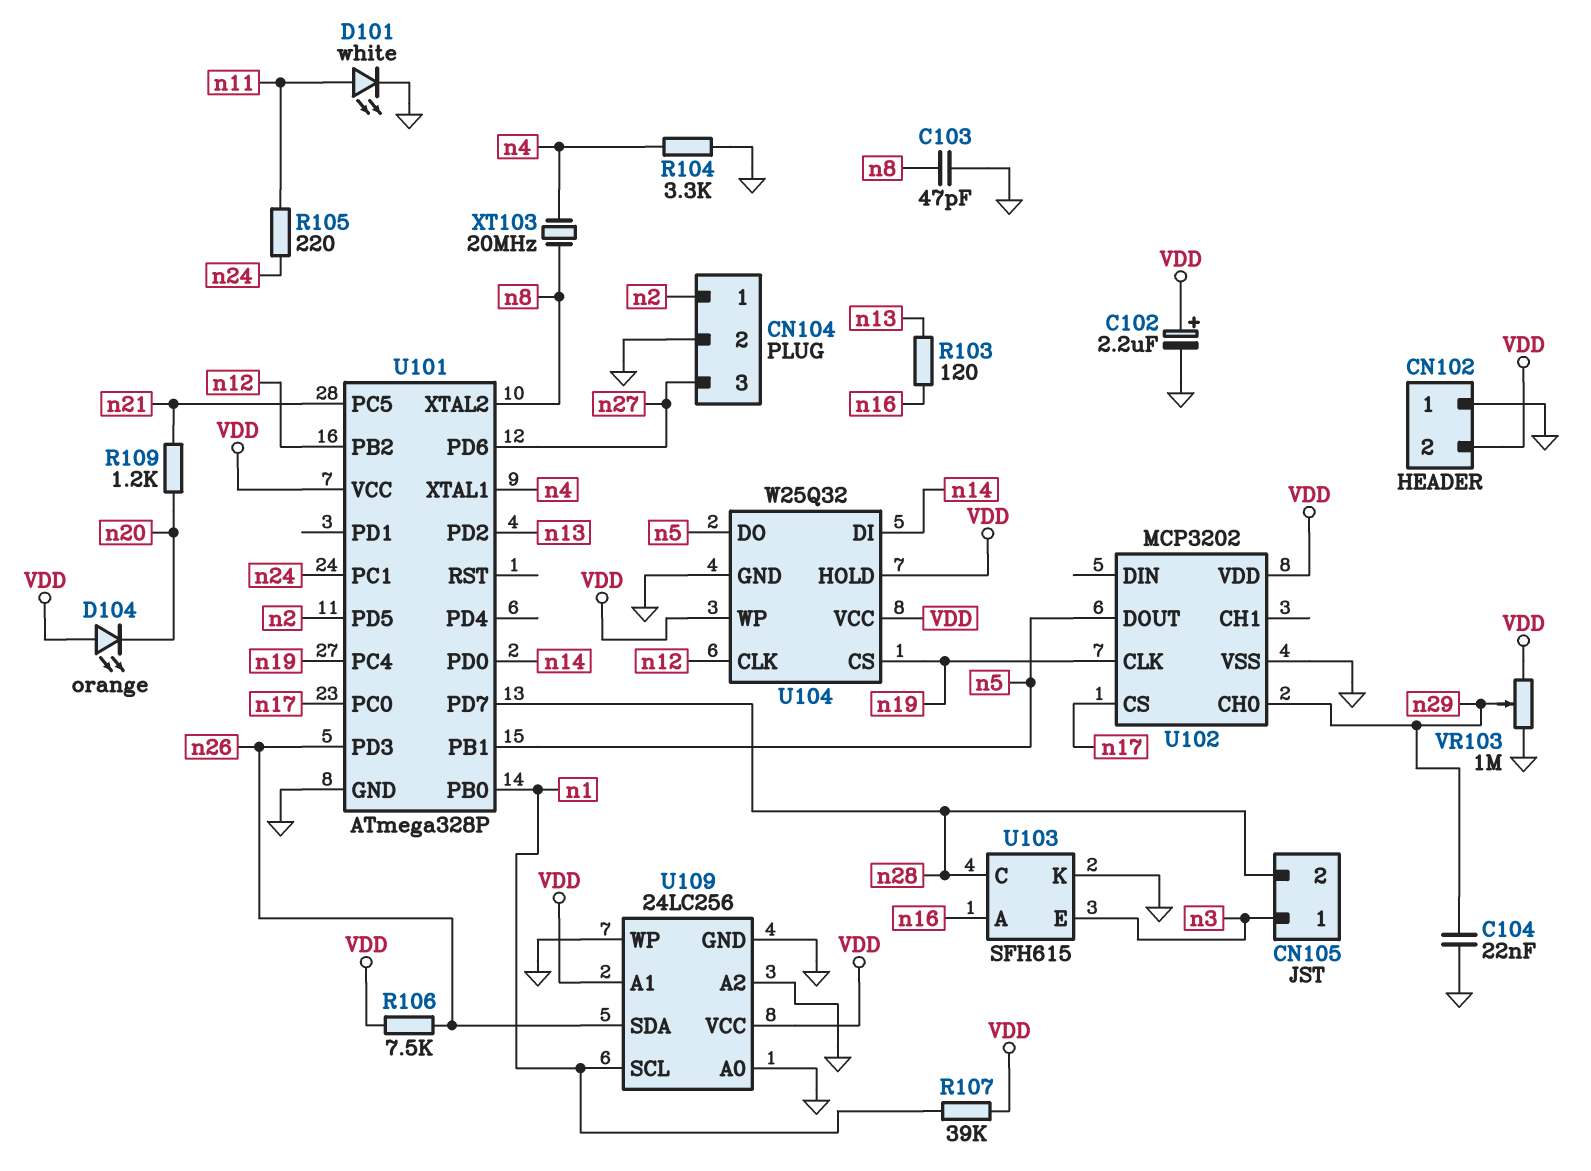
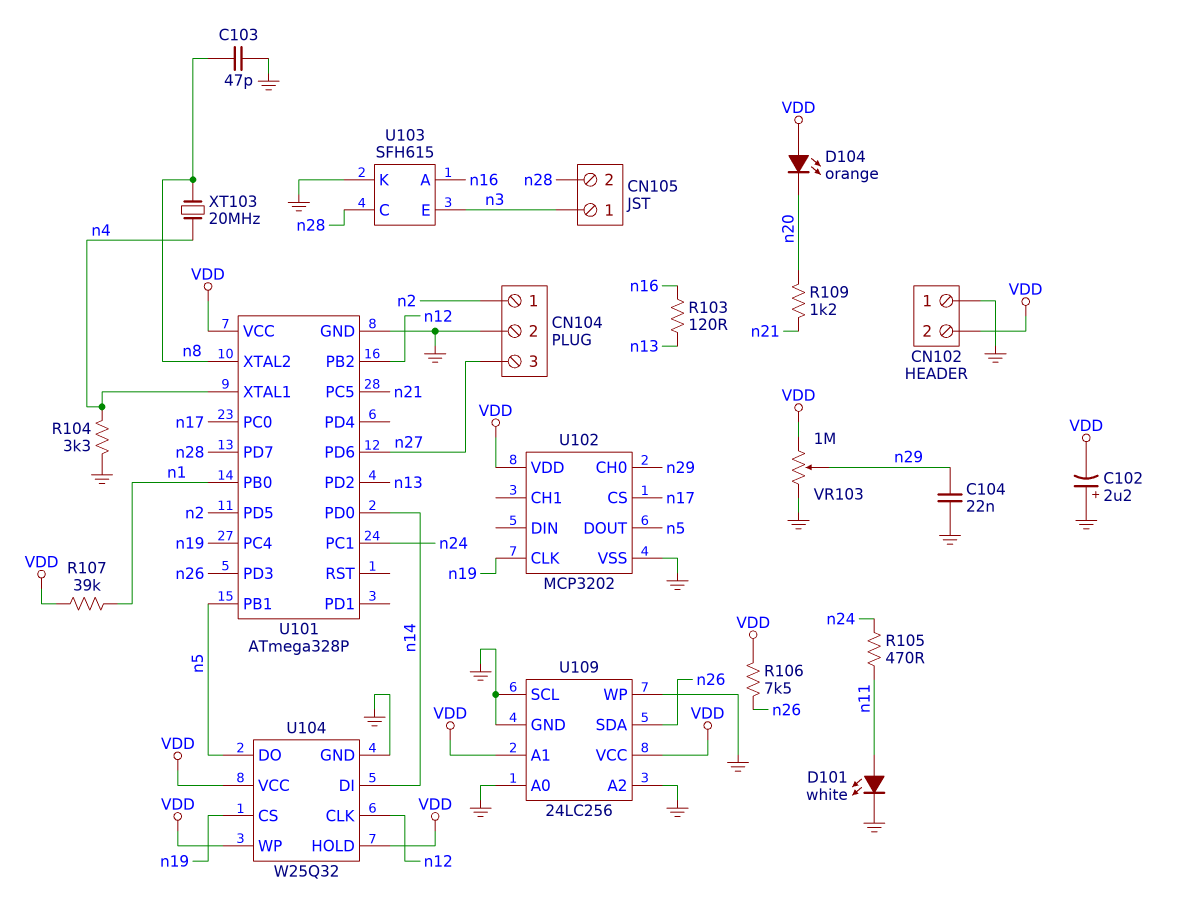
C102: 2.2uF (plus VDD, minus GND) -> 2.2uF (plus GND, minus VDD)
R105: 220 (n11, n24) -> 470 (n11, n24)
U109 pin SCL: n1 -> GND

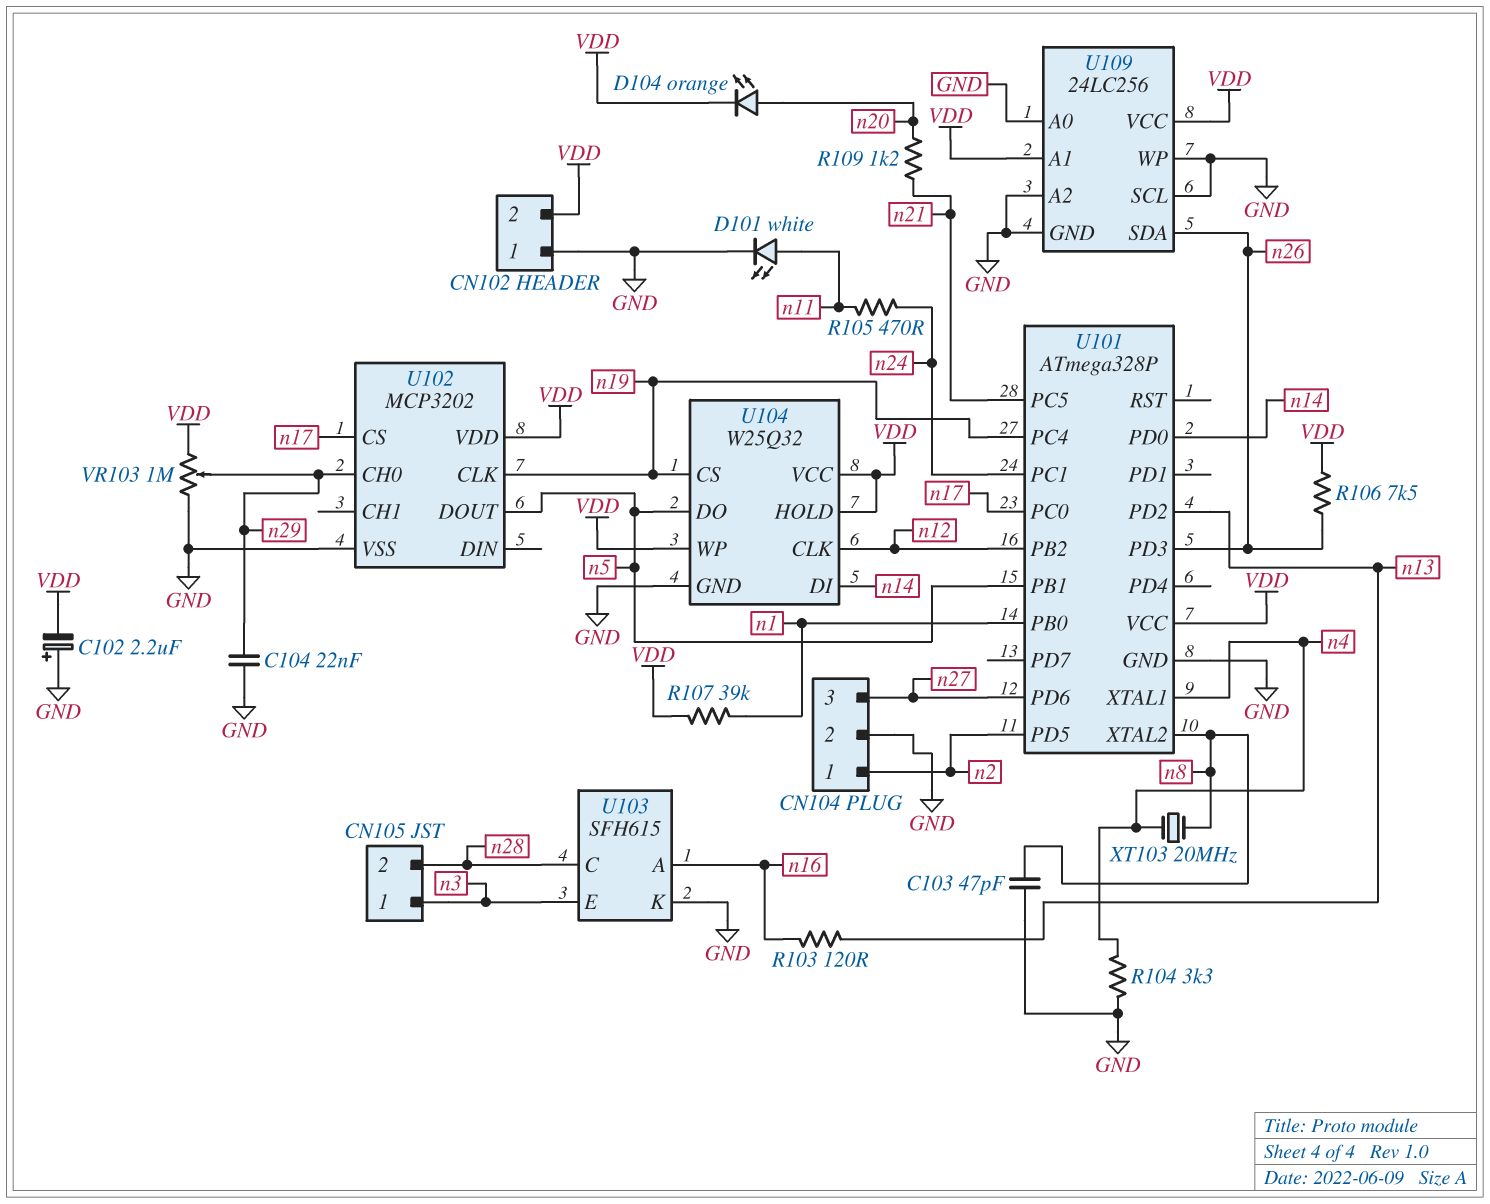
D104: LED orange (A VDD, K n20) -> LED orange (A n20, K VDD)
U101 pin PD7: n28 -> none

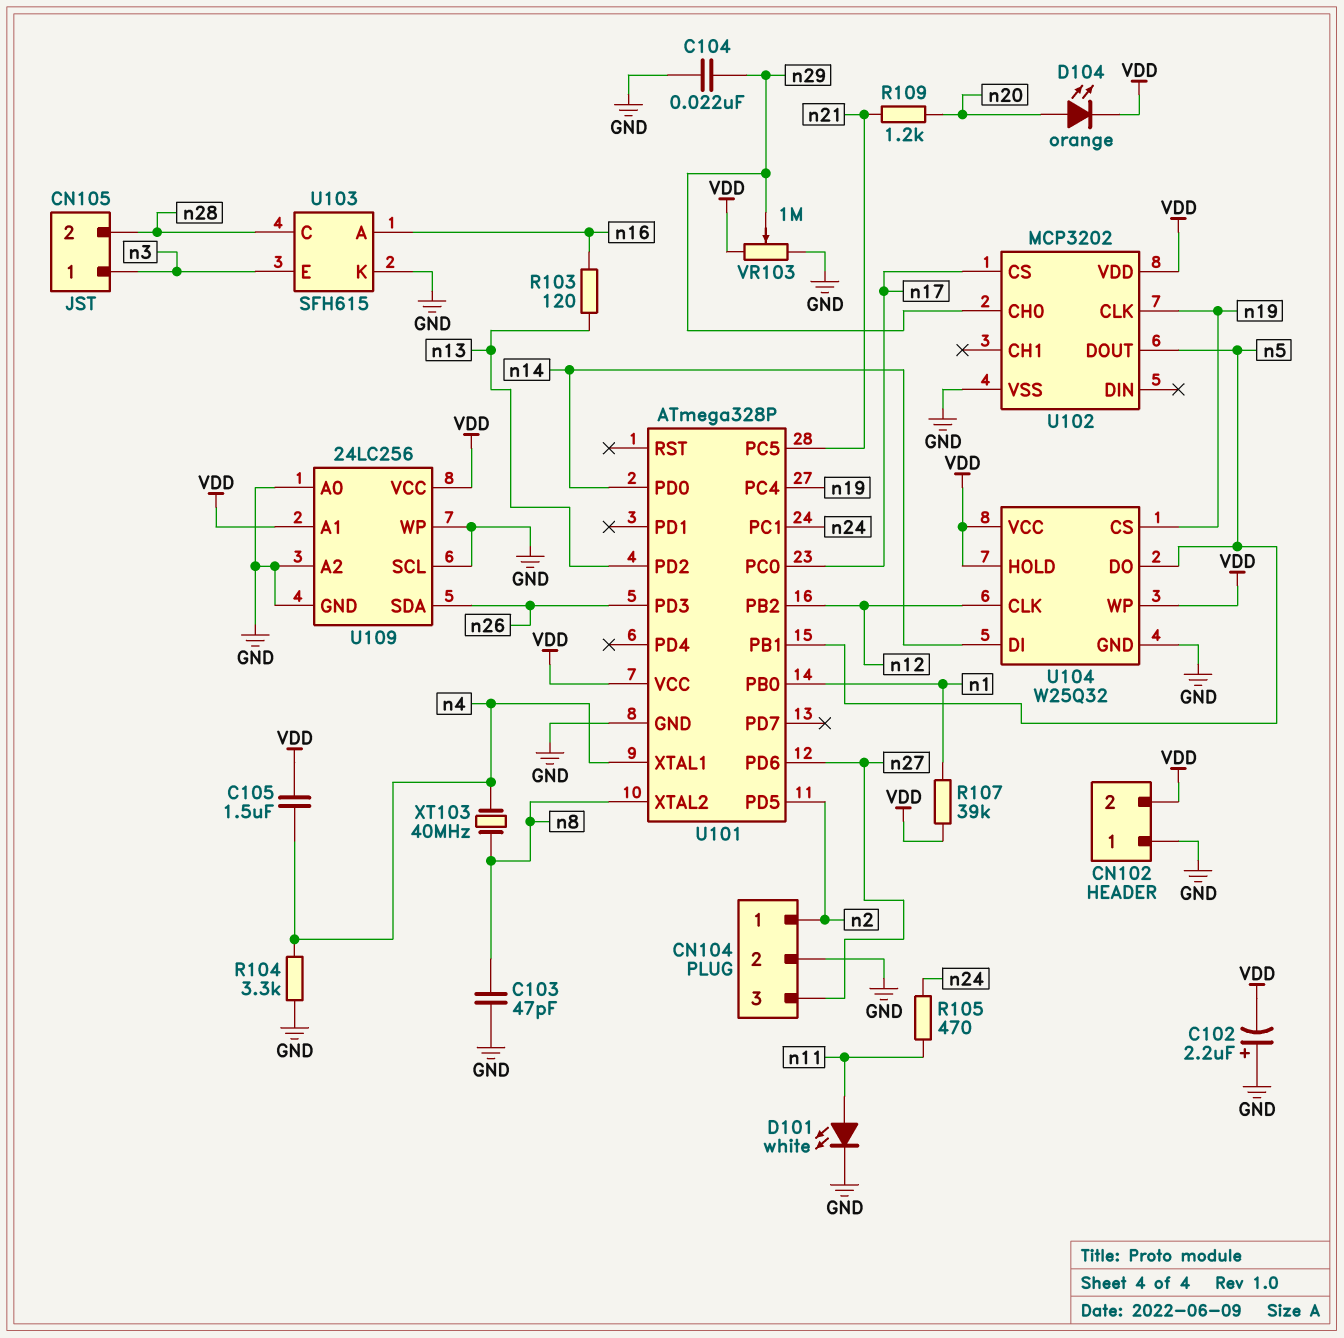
C105: none -> 1.5uF (VDD, n4)
R106: 7.5k (VDD, n26) -> none
XT103: 20MHz (n4, n8) -> 40MHz (n4, n8)

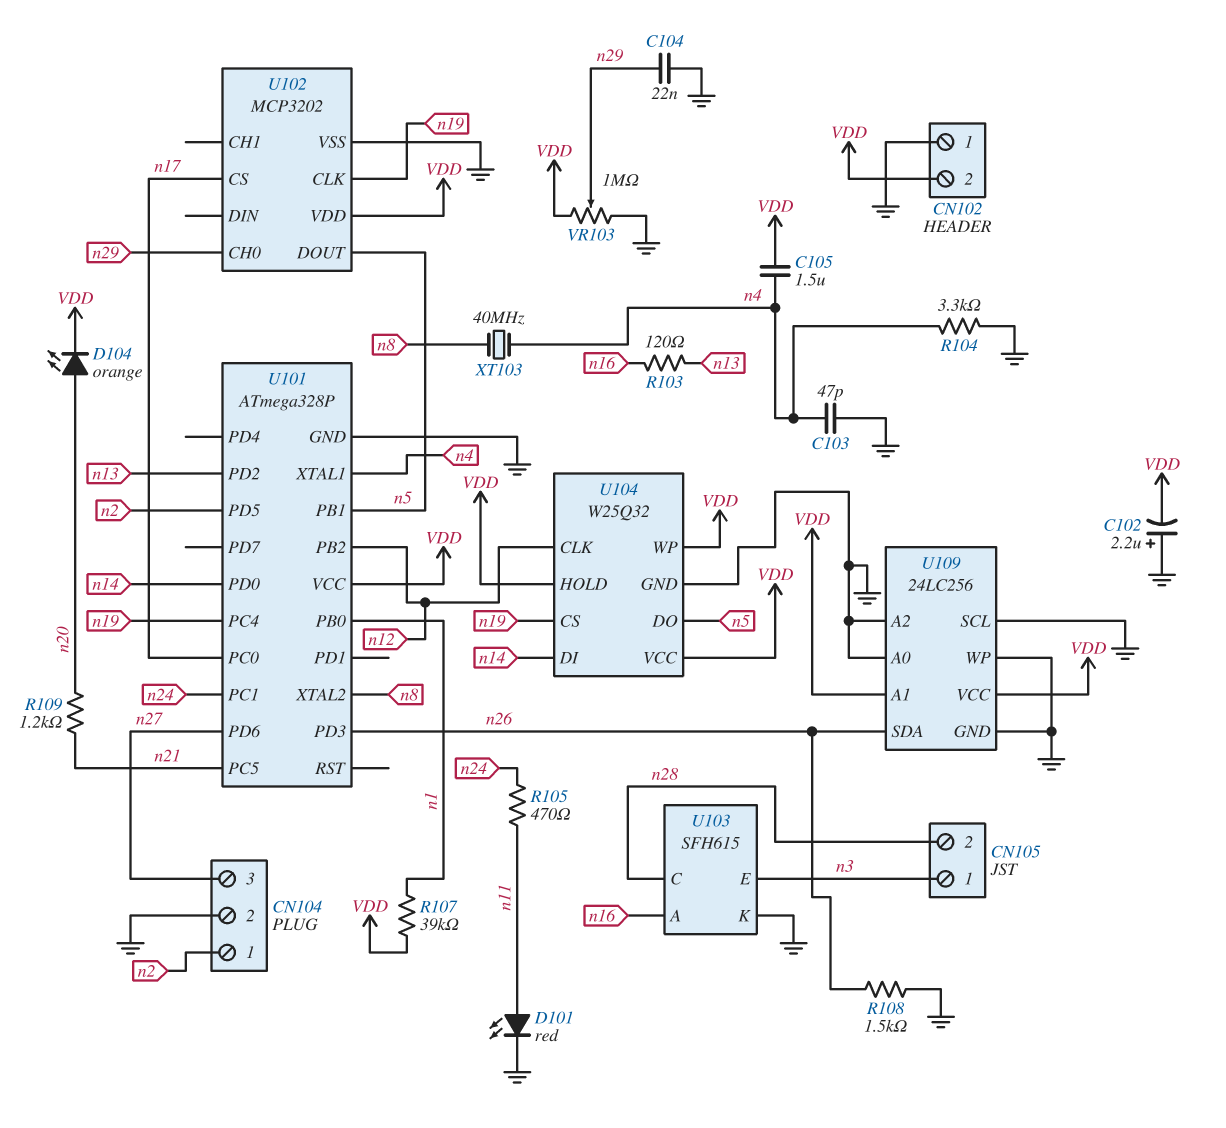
C103: 47pF (GND, n8) -> 47pF (GND, n4)
D101: LED white (A n11, K GND) -> LED red (A n11, K GND)
R108: none -> 1.5k (GND, n26)

